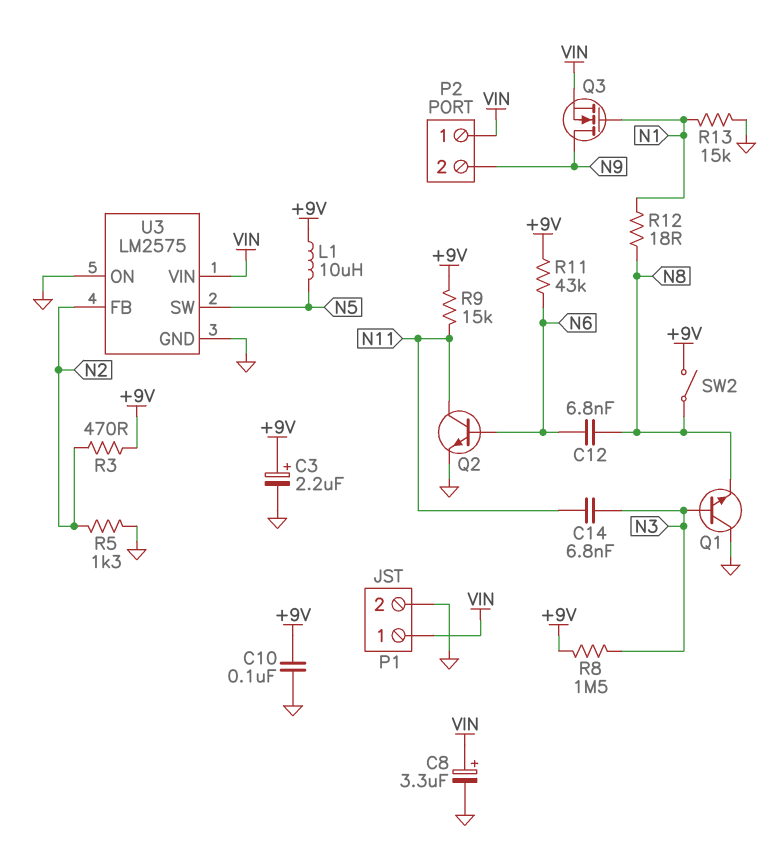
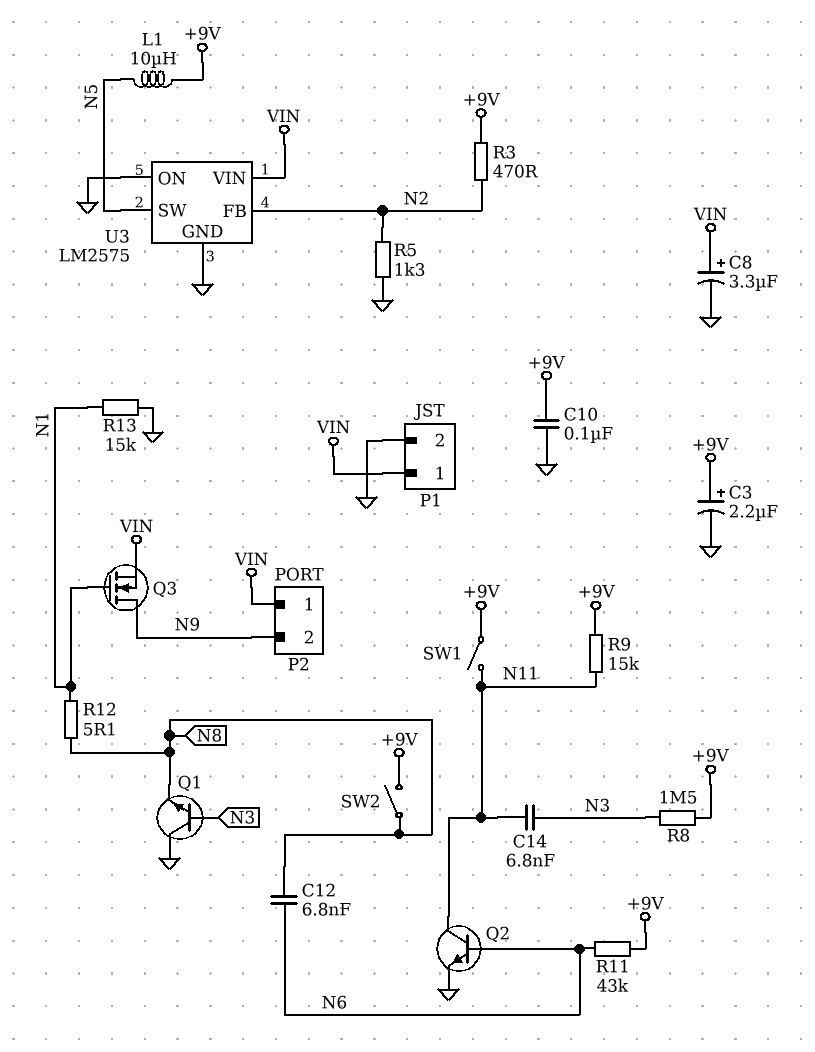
R12: 18 (N1, N8) -> 5.1 (N1, N8)
SW1: none -> switch (+9V, N11)

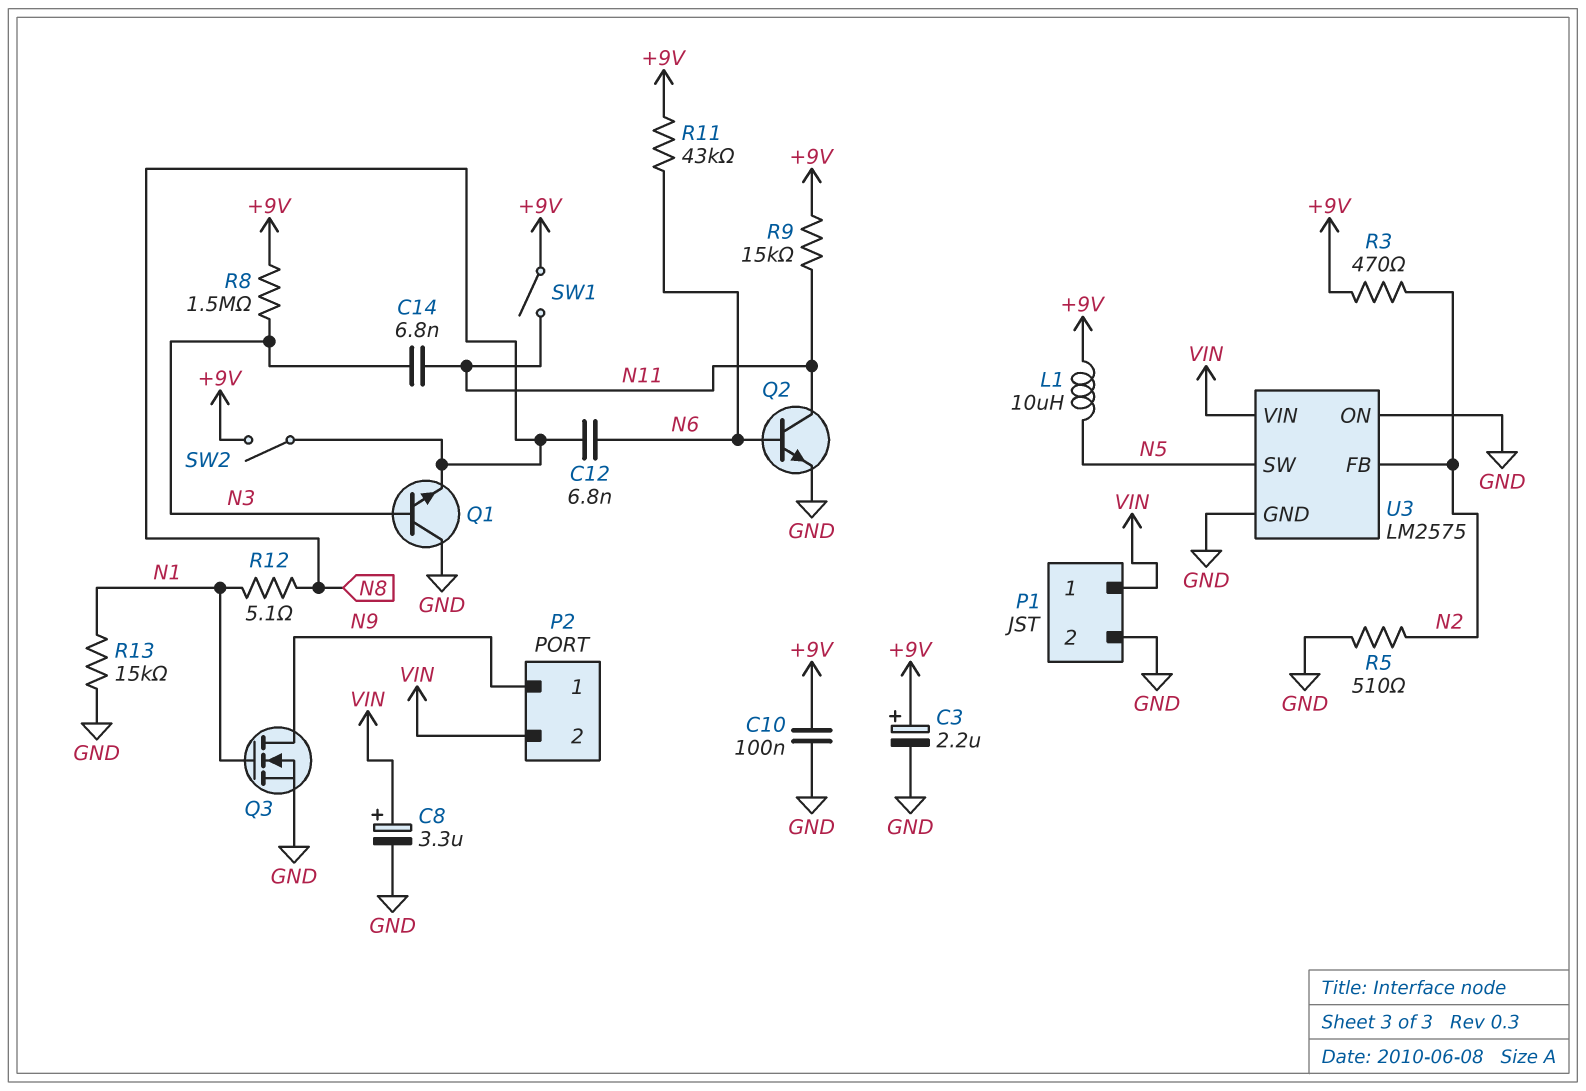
P2 pin 1: VIN -> N9
P2 pin 2: N9 -> VIN
Q3: NMOS (G N1, D N9, S VIN) -> NMOS (G N1, D N9, S GND)
R5: 1.3k (GND, N2) -> 510 (GND, N2)

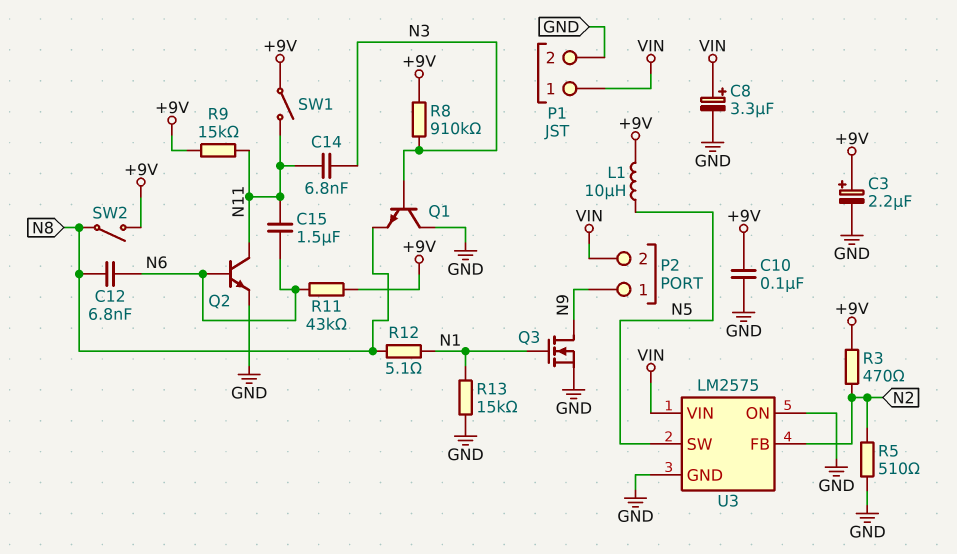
C15: none -> 1.5uF (N6, N11)
R8: 1.5M (+9V, N3) -> 910k (+9V, N3)

